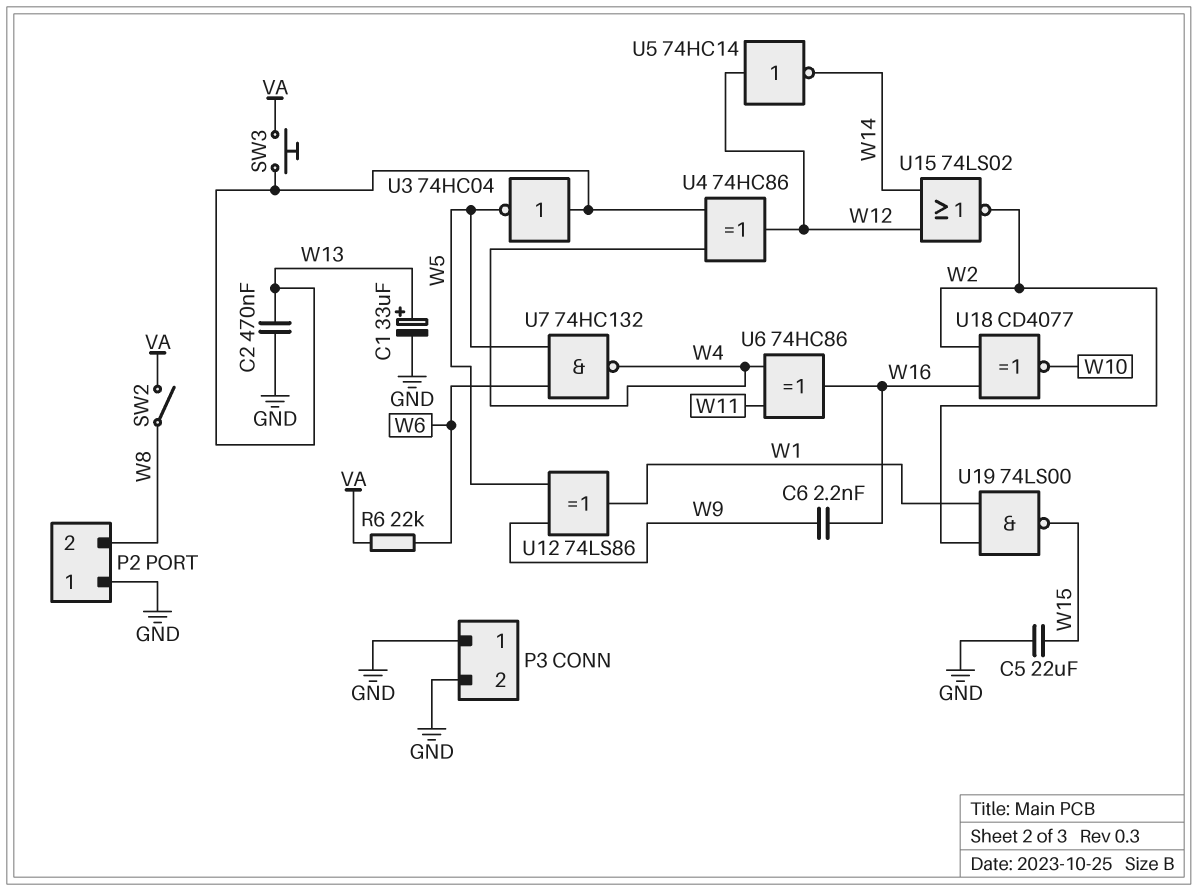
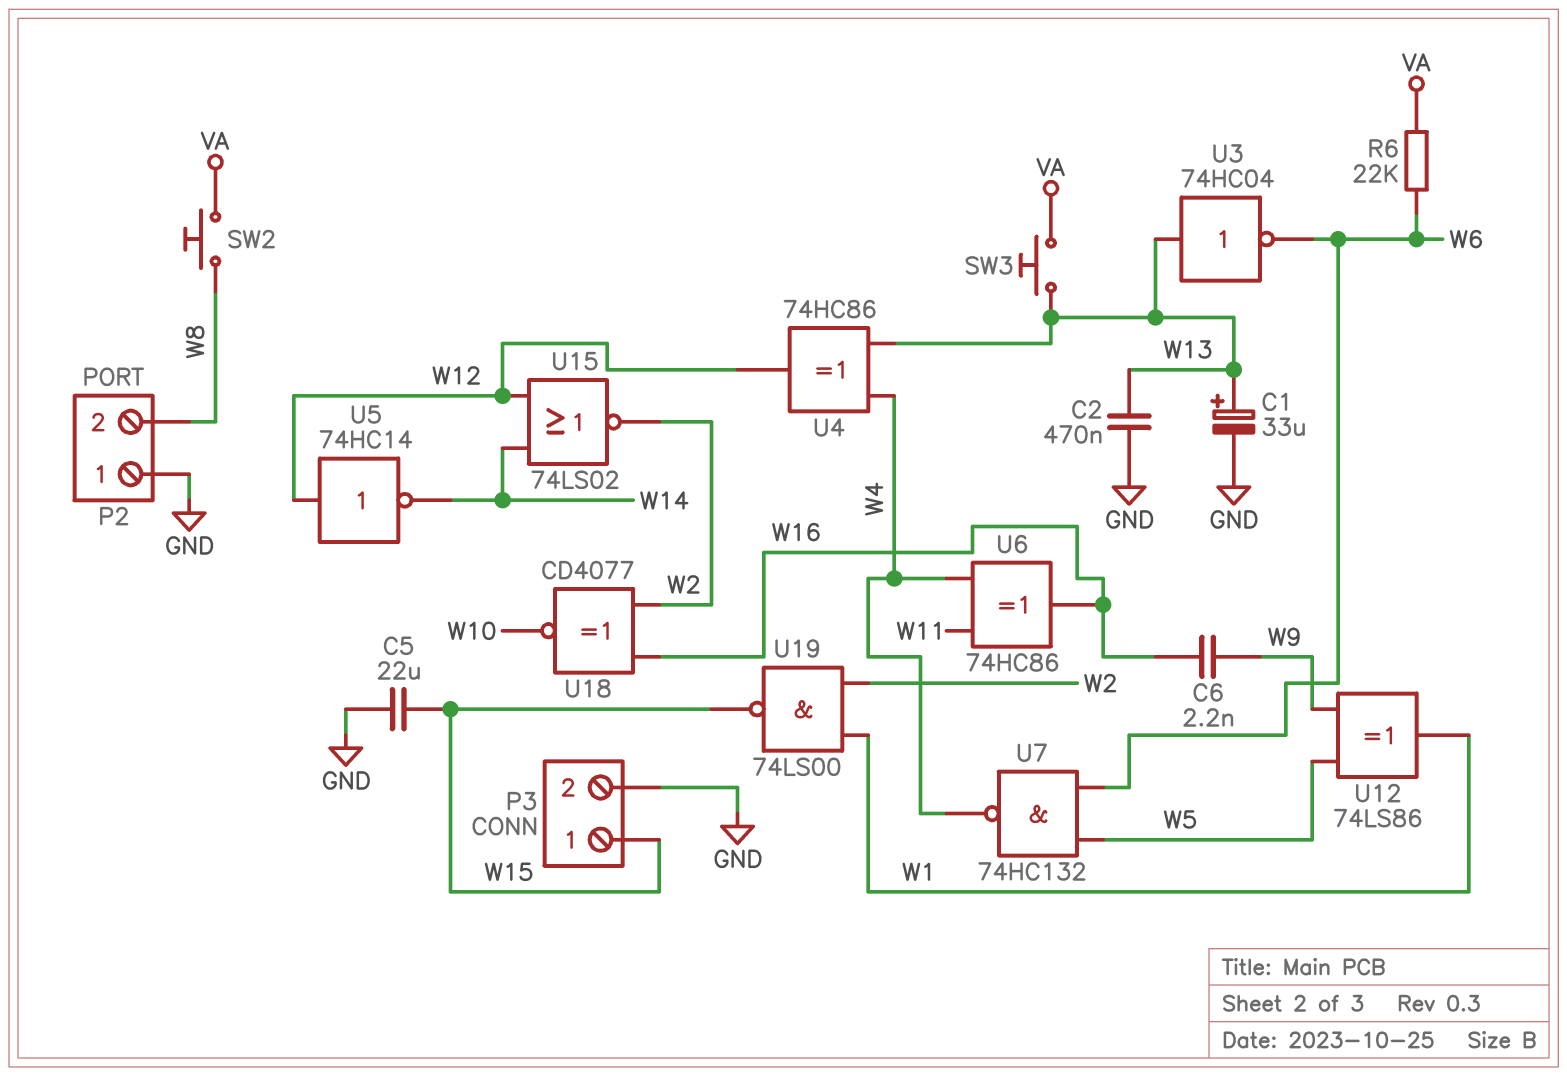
P3 pin 1: GND -> W15
SW2: switch (VA, W8) -> button (VA, W8)
U3: NOT 74HC04 (in W13, out W5) -> NOT 74HC04 (in W13, out W6)

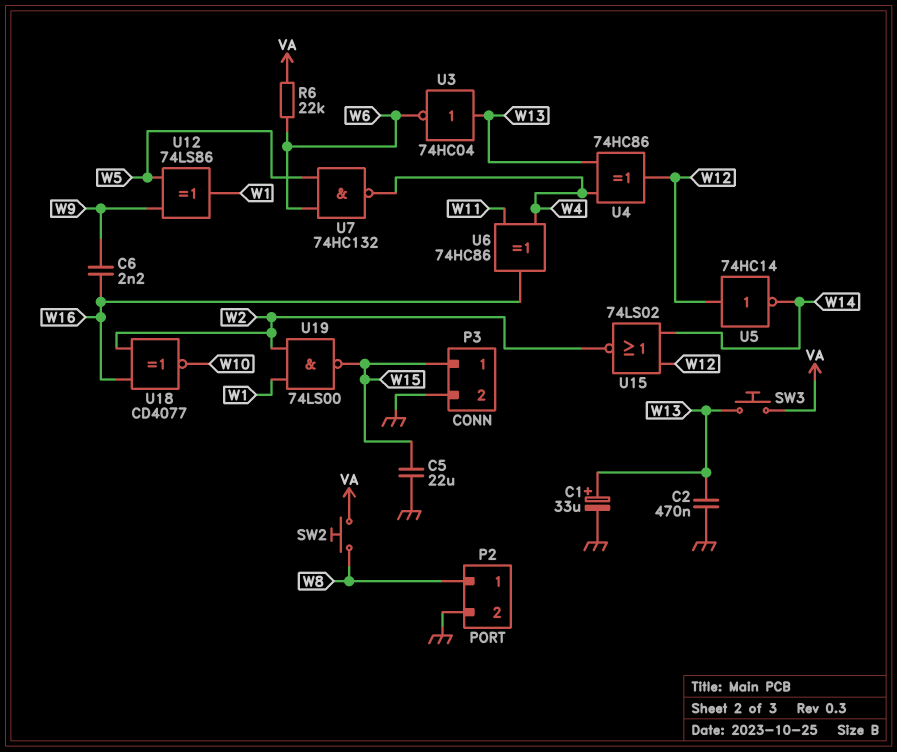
P2 pin 1: GND -> W8
P2 pin 2: W8 -> GND

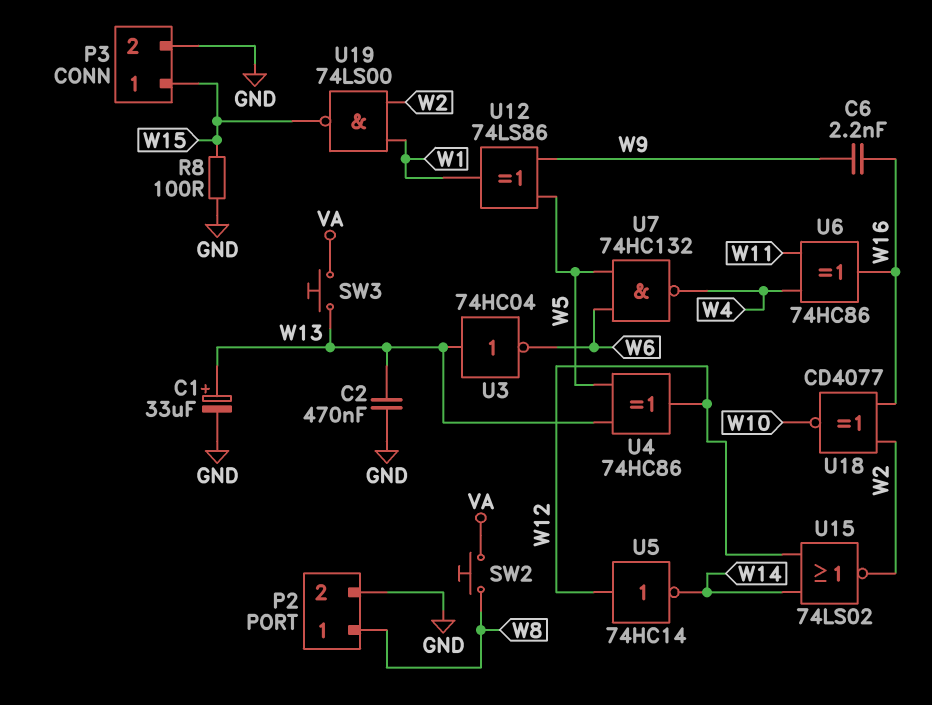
C5: 22uF (GND, W15) -> none
R6: 22k (VA, W6) -> none
R8: none -> 100 (GND, W15)
U4: XOR 74HC86 (in W4, in W13, out W12) -> XOR 74HC86 (in W5, in W13, out W12)

